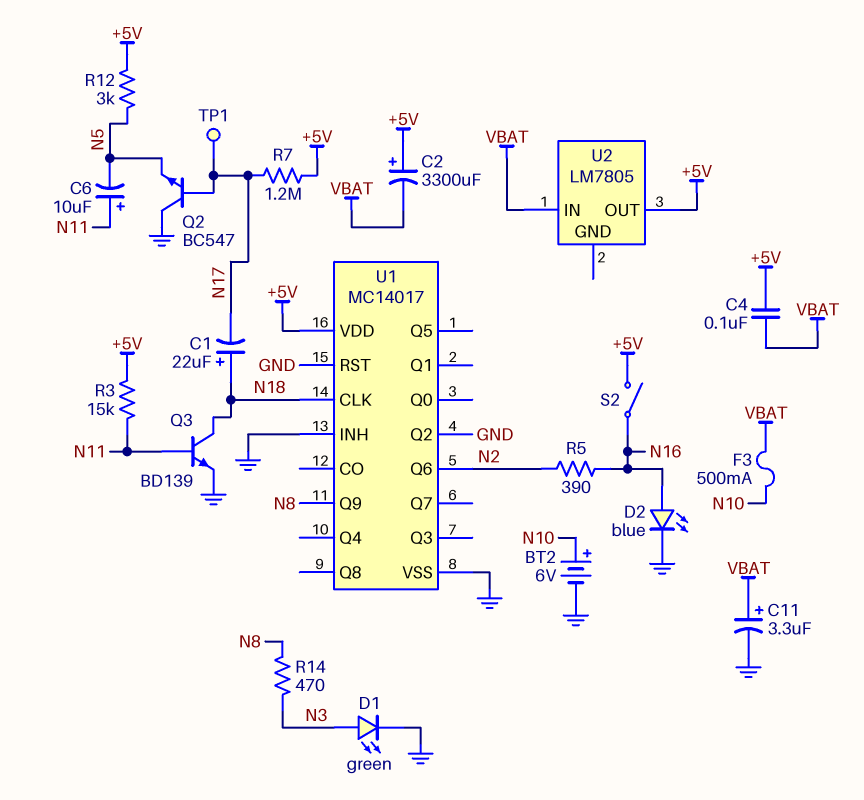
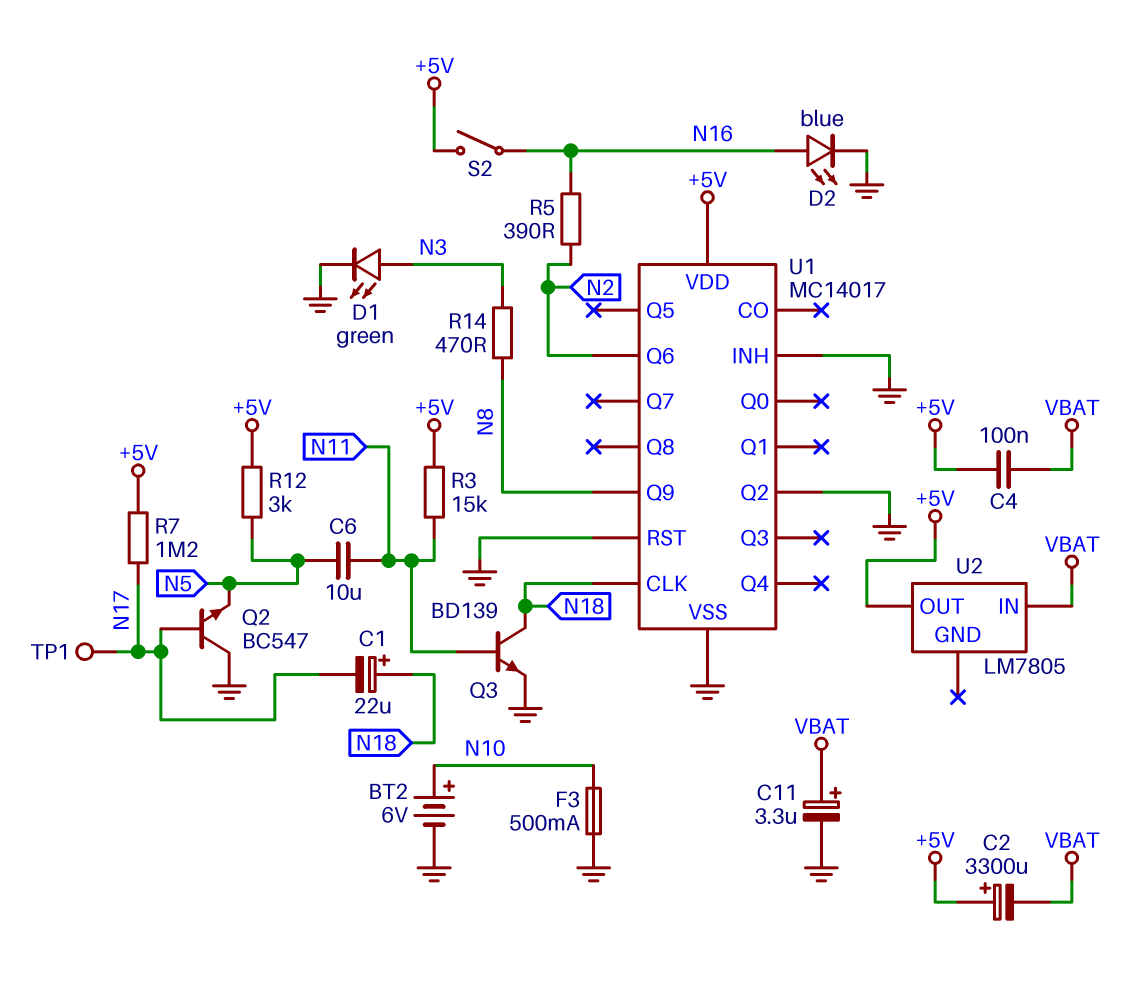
C6: 10uF (plus N11, minus N5) -> 10uF (N5, N11)
F3: 500mA (N10, VBAT) -> 500mA (GND, N10)

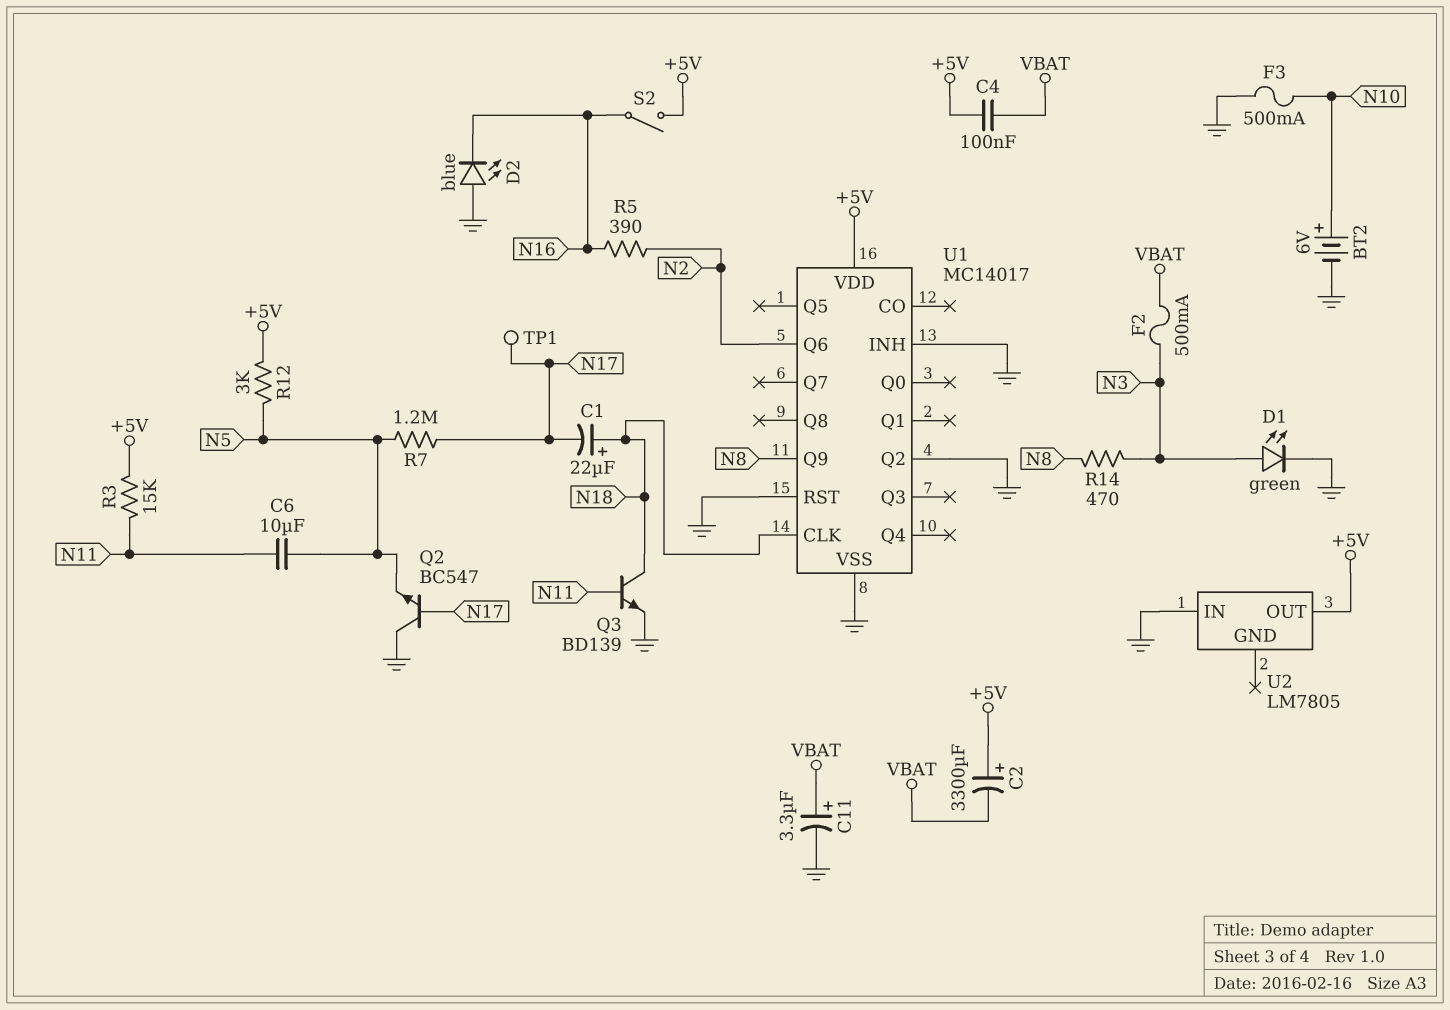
D2: LED blue (A N16, K GND) -> LED blue (A GND, K N16)
F2: none -> 500mA (N3, VBAT)
R7: 1.2M (+5V, N17) -> 1.2M (N5, N17)
U2 pin IN: VBAT -> GND

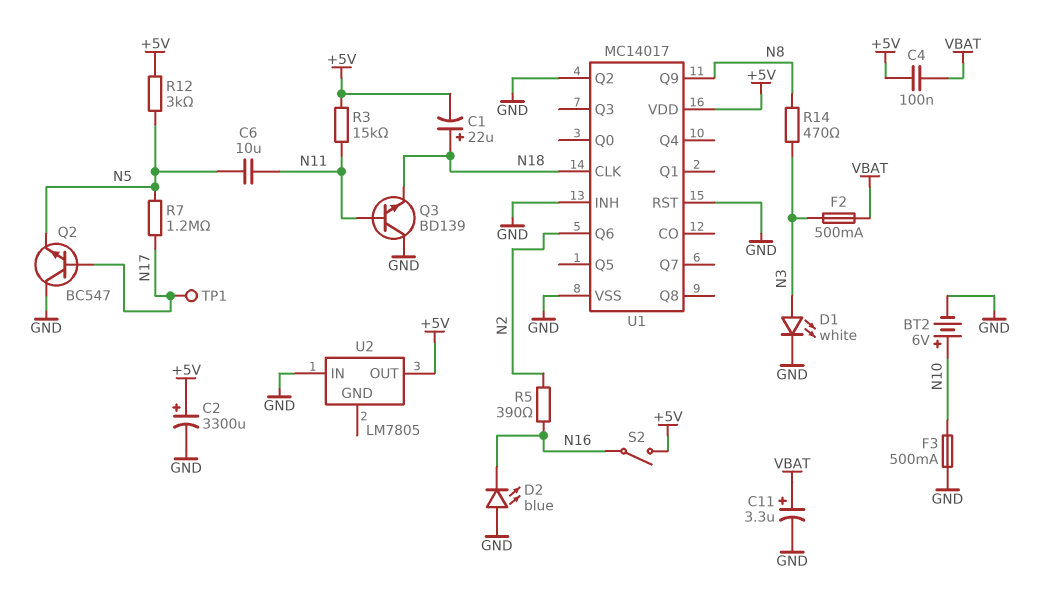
C1: 22uF (plus N18, minus N17) -> 22uF (plus N18, minus +5V)
C2: 3300uF (plus +5V, minus VBAT) -> 3300uF (plus +5V, minus GND)
D1: LED green (A N3, K GND) -> LED white (A N3, K GND)
Q3: NPN BD139 (B N11, C N18, E GND) -> NPN BD139 (B N11, C GND, E N18)

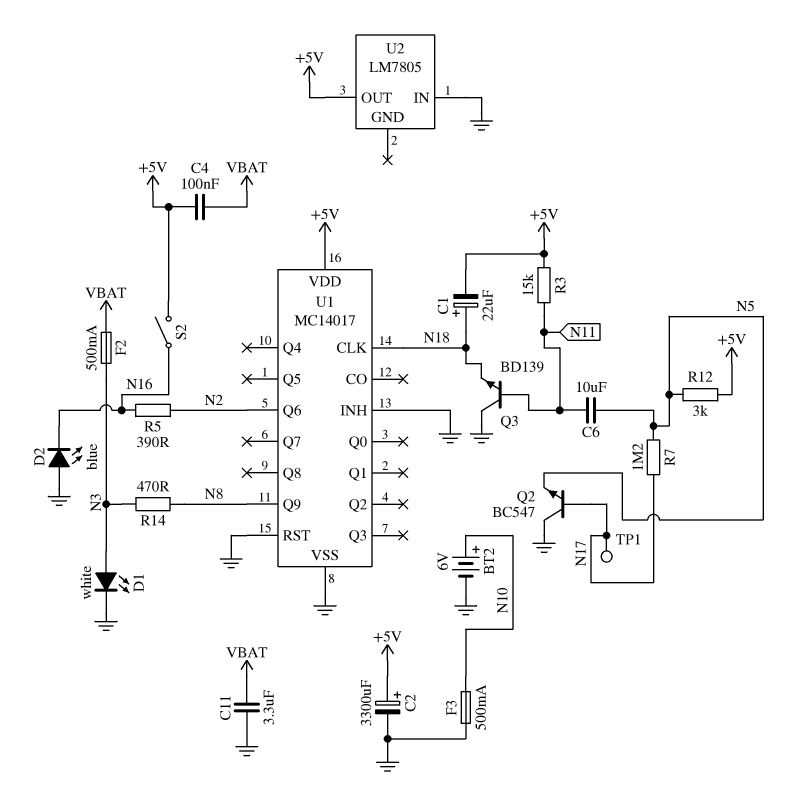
C11: 3.3uF (plus VBAT, minus GND) -> 3.3uF (GND, VBAT)
U1 pin Q2: GND -> none

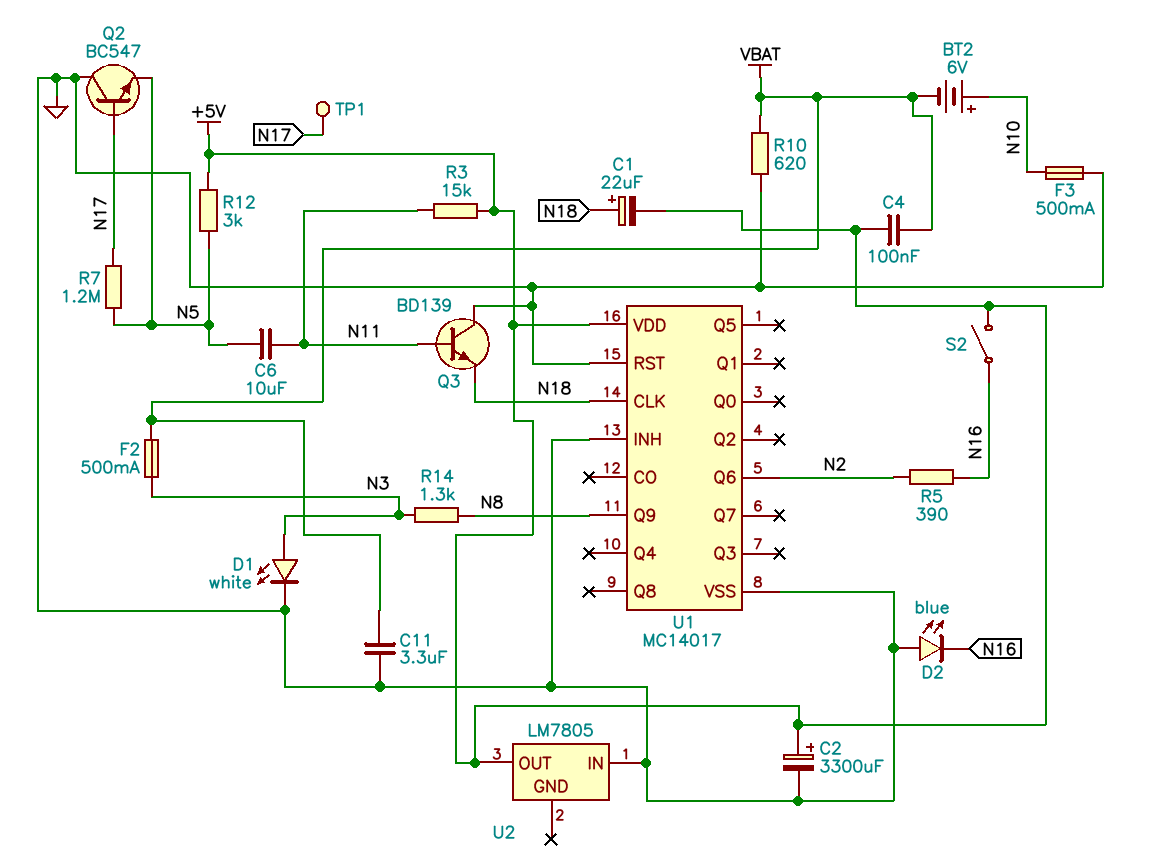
BT2: 6V (plus N10, minus GND) -> 6V (plus N10, minus VBAT)
R10: none -> 620 (GND, VBAT)
R14: 470 (N3, N8) -> 1.3k (N3, N8)

